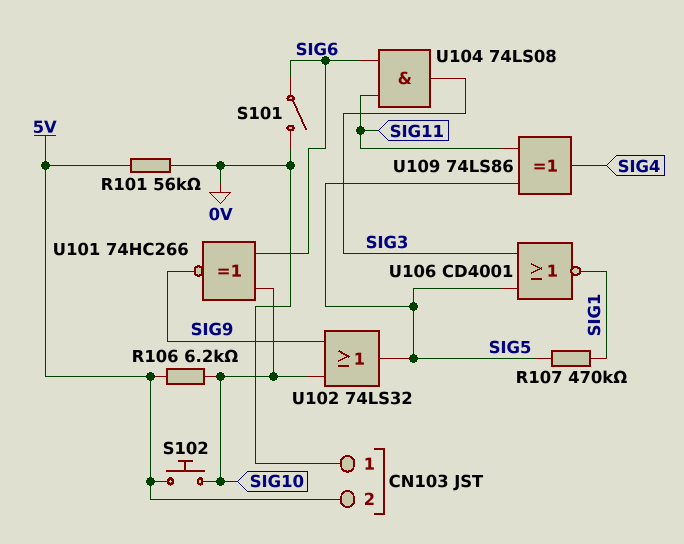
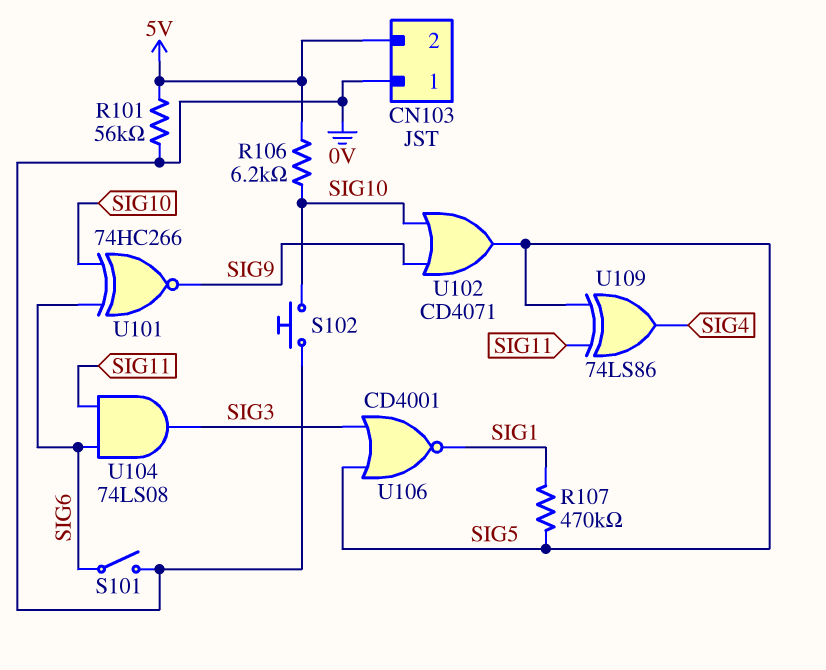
S102: button (5V, SIG10) -> button (0V, SIG10)
U102: OR 74LS32 (in SIG9, in SIG10, out SIG5) -> OR CD4071 (in SIG9, in SIG10, out SIG5)

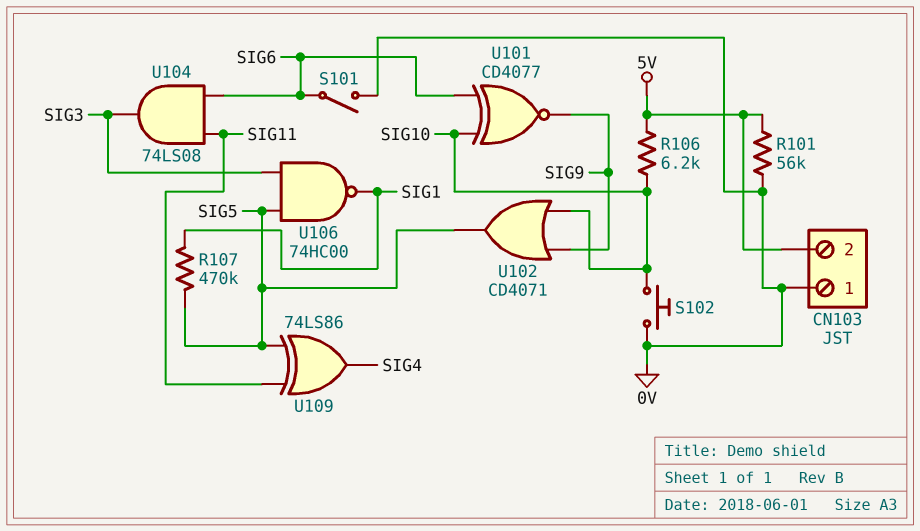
U101: XNOR 74HC266 (in SIG6, in SIG10, out SIG9) -> XNOR CD4077 (in SIG6, in SIG10, out SIG9)
U106: NOR CD4001 (in SIG3, in SIG5, out SIG1) -> NAND 74HC00 (in SIG3, in SIG5, out SIG1)

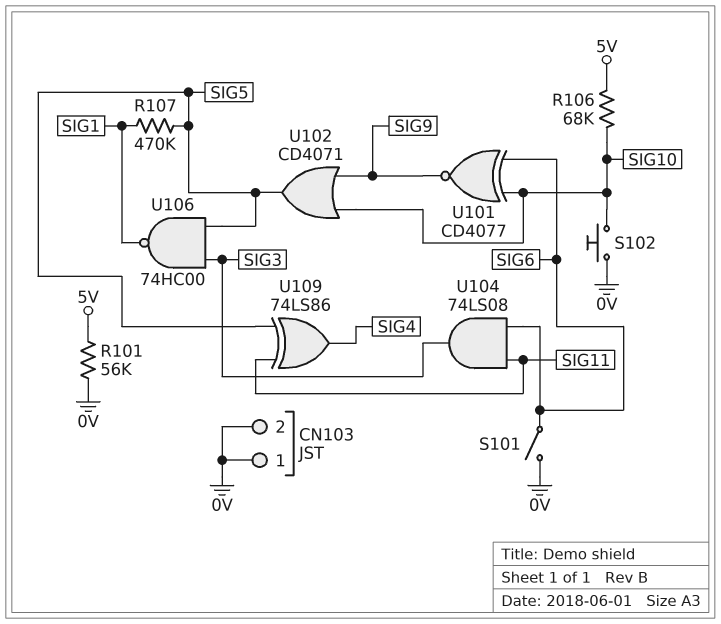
CN103 pin 2: 5V -> 0V
R106: 6.2k (5V, SIG10) -> 68k (5V, SIG10)

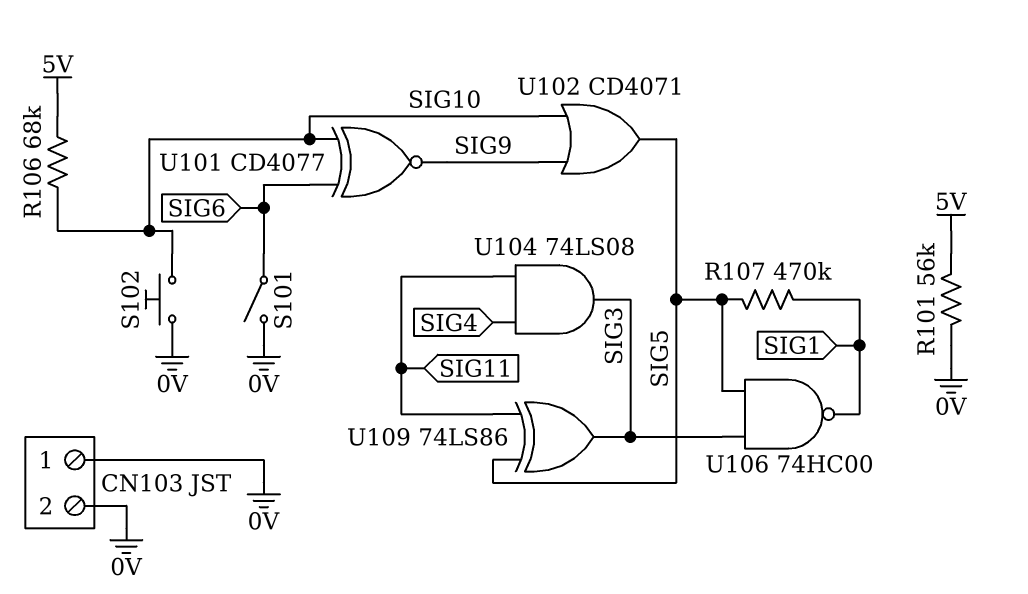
U104: AND 74LS08 (in SIG6, in SIG11, out SIG3) -> AND 74LS08 (in SIG4, in SIG11, out SIG3)
U109: XOR 74LS86 (in SIG5, in SIG11, out SIG4) -> XOR 74LS86 (in SIG5, in SIG11, out SIG3)

